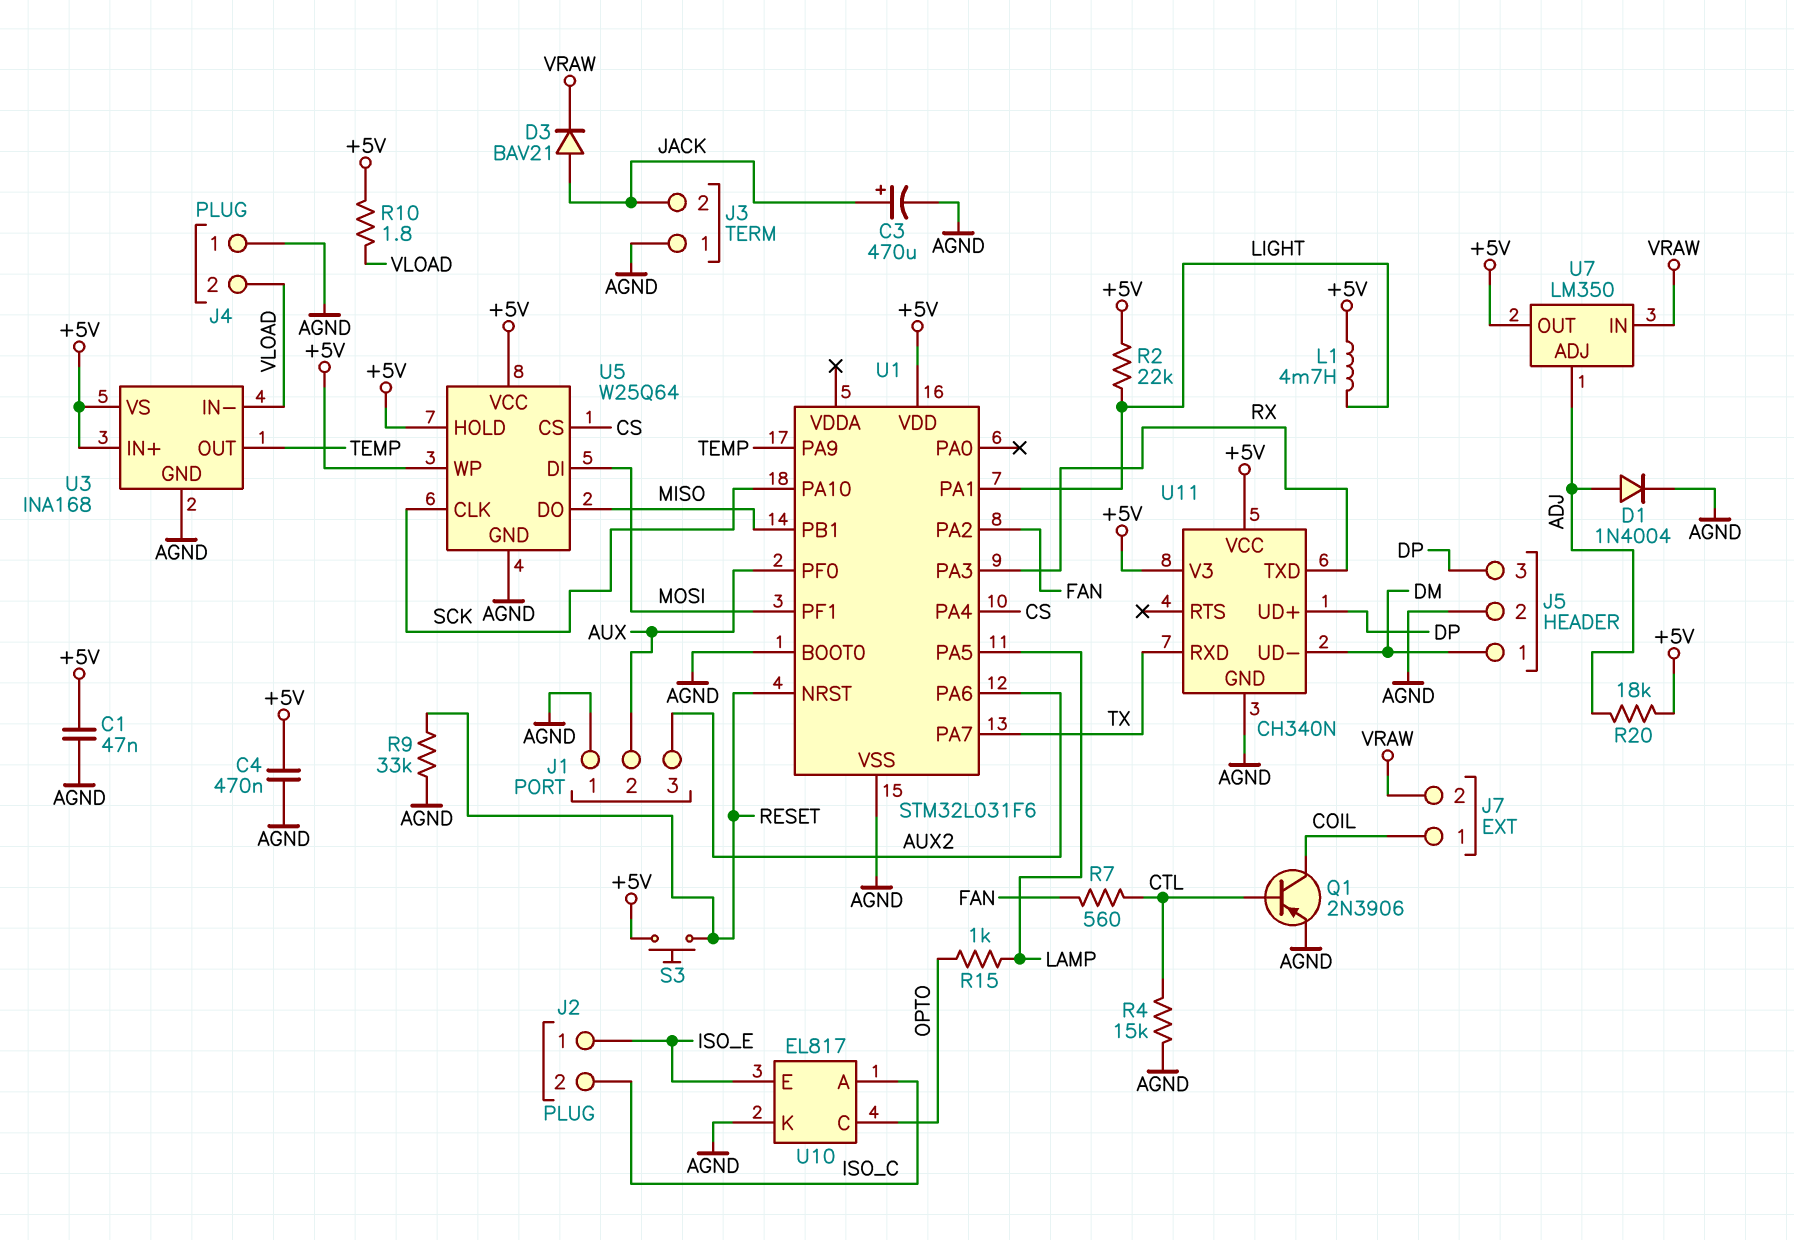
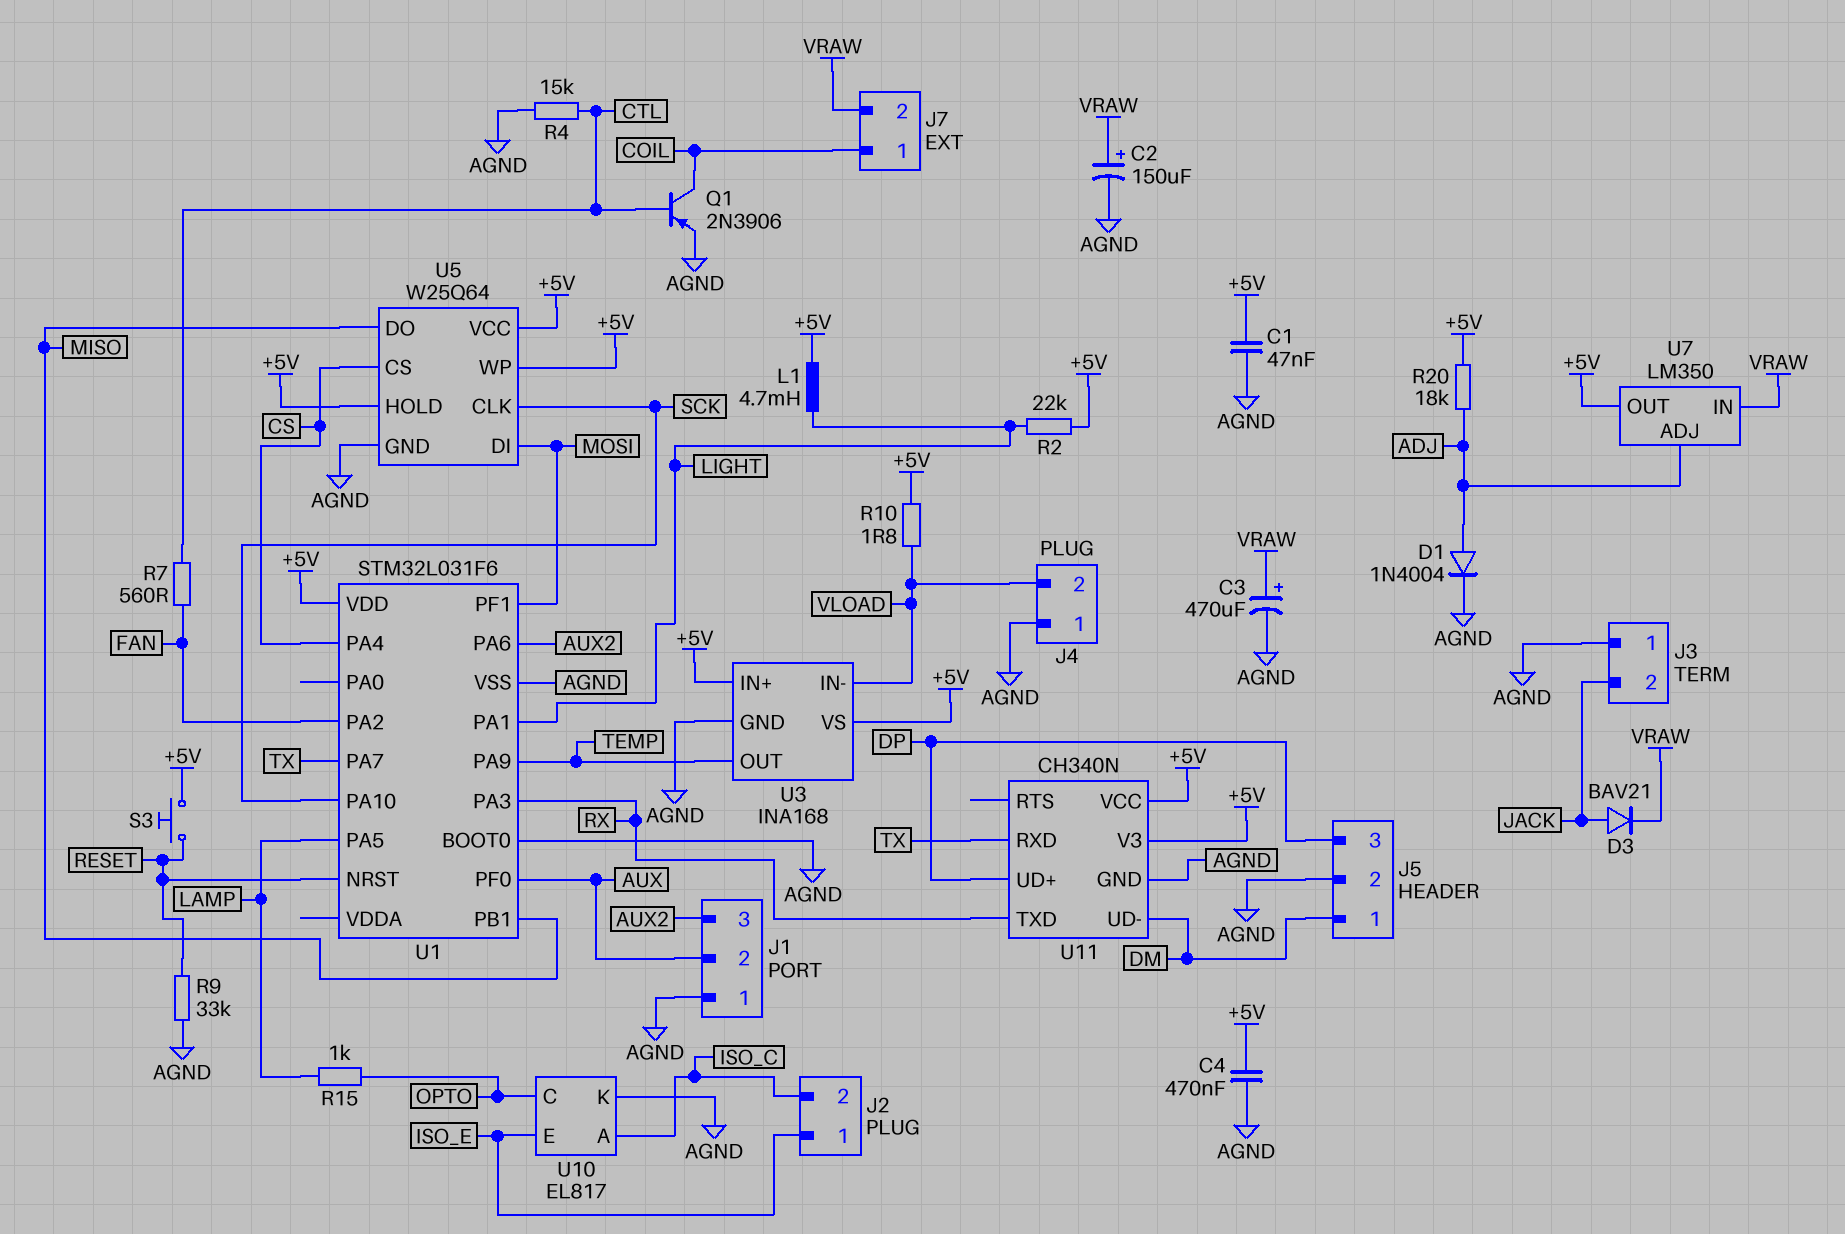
C2: none -> 150uF (plus VRAW, minus AGND)
C3: 470uF (plus JACK, minus AGND) -> 470uF (plus VRAW, minus AGND)

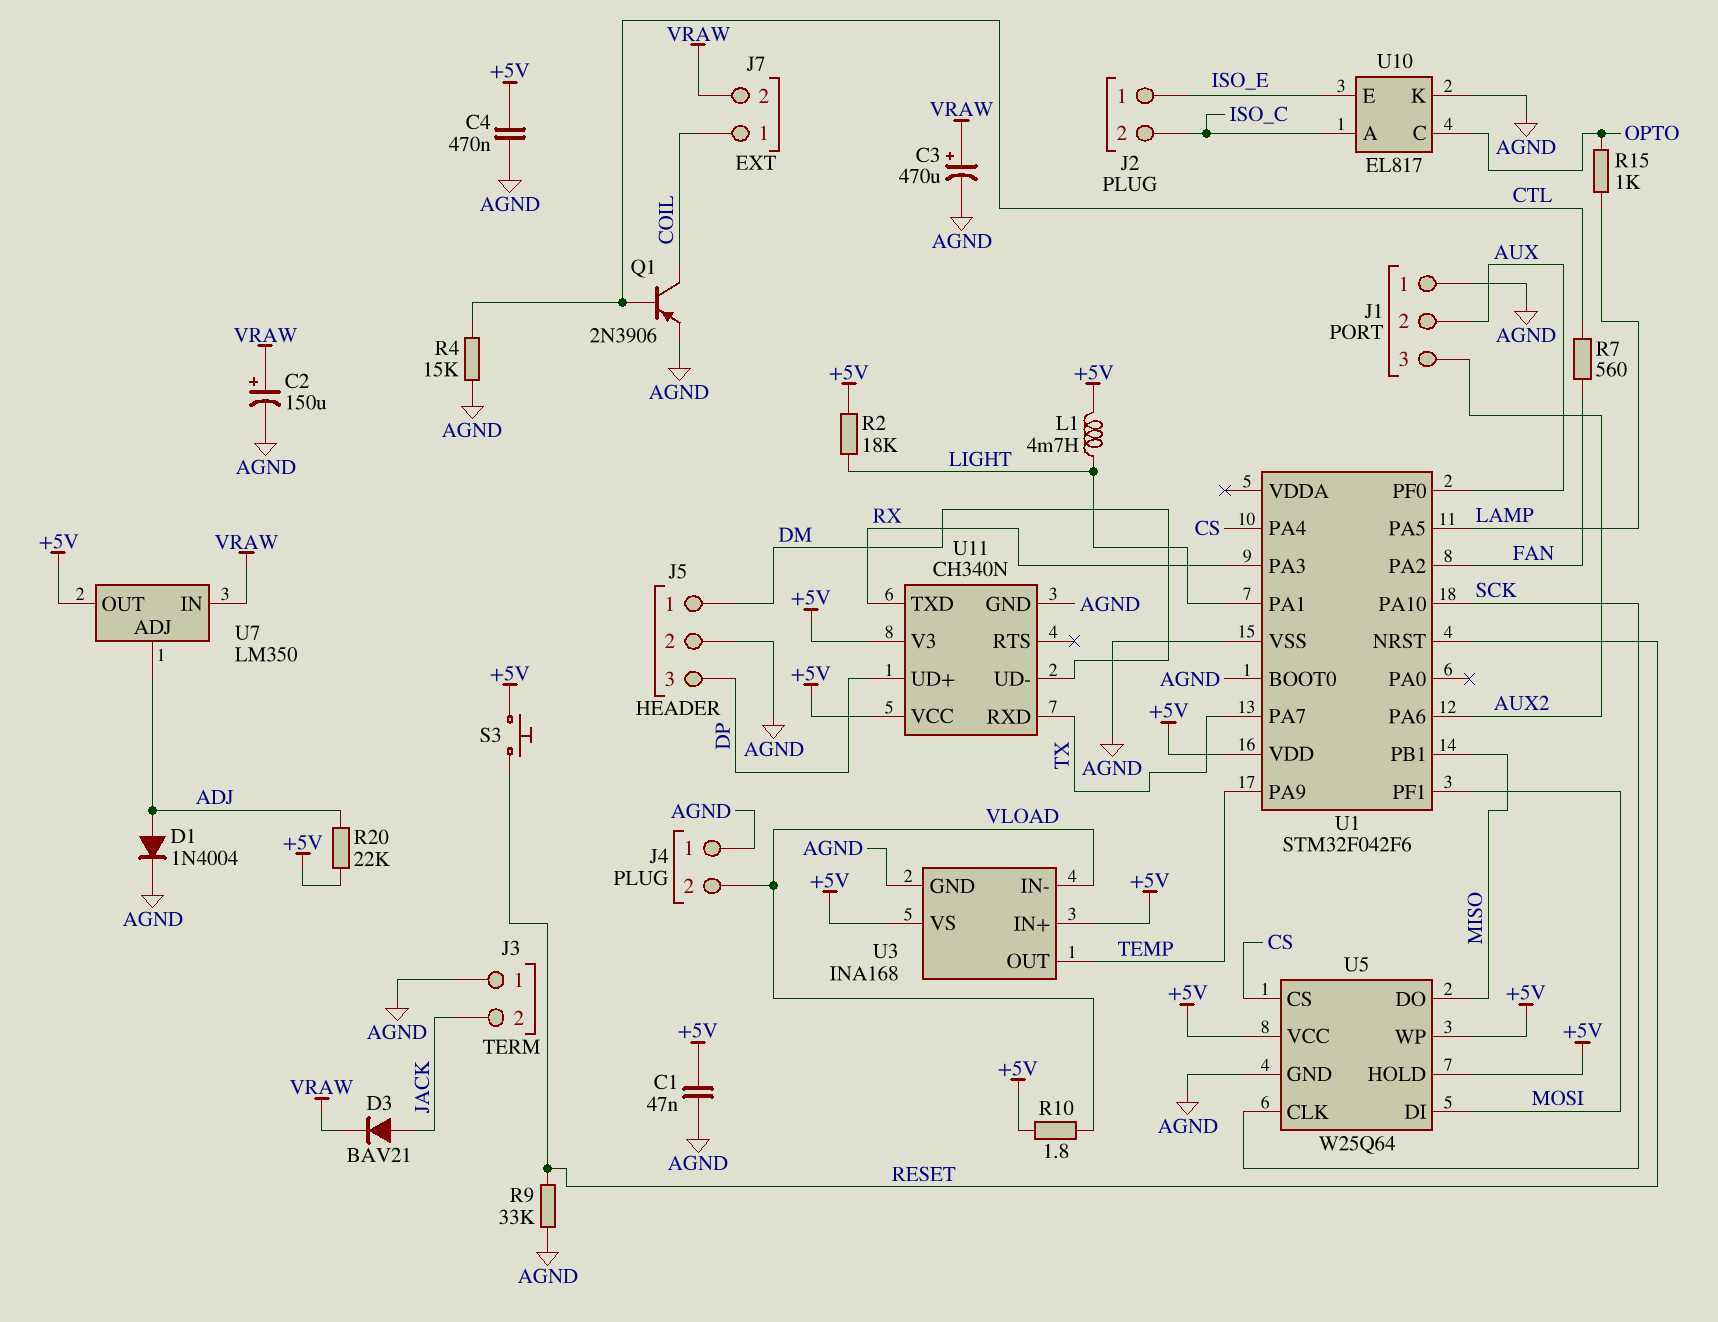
R2: 22k (+5V, LIGHT) -> 18k (+5V, LIGHT)
R20: 18k (+5V, ADJ) -> 22k (+5V, ADJ)
U1: STM32L031F6 -> STM32F042F6

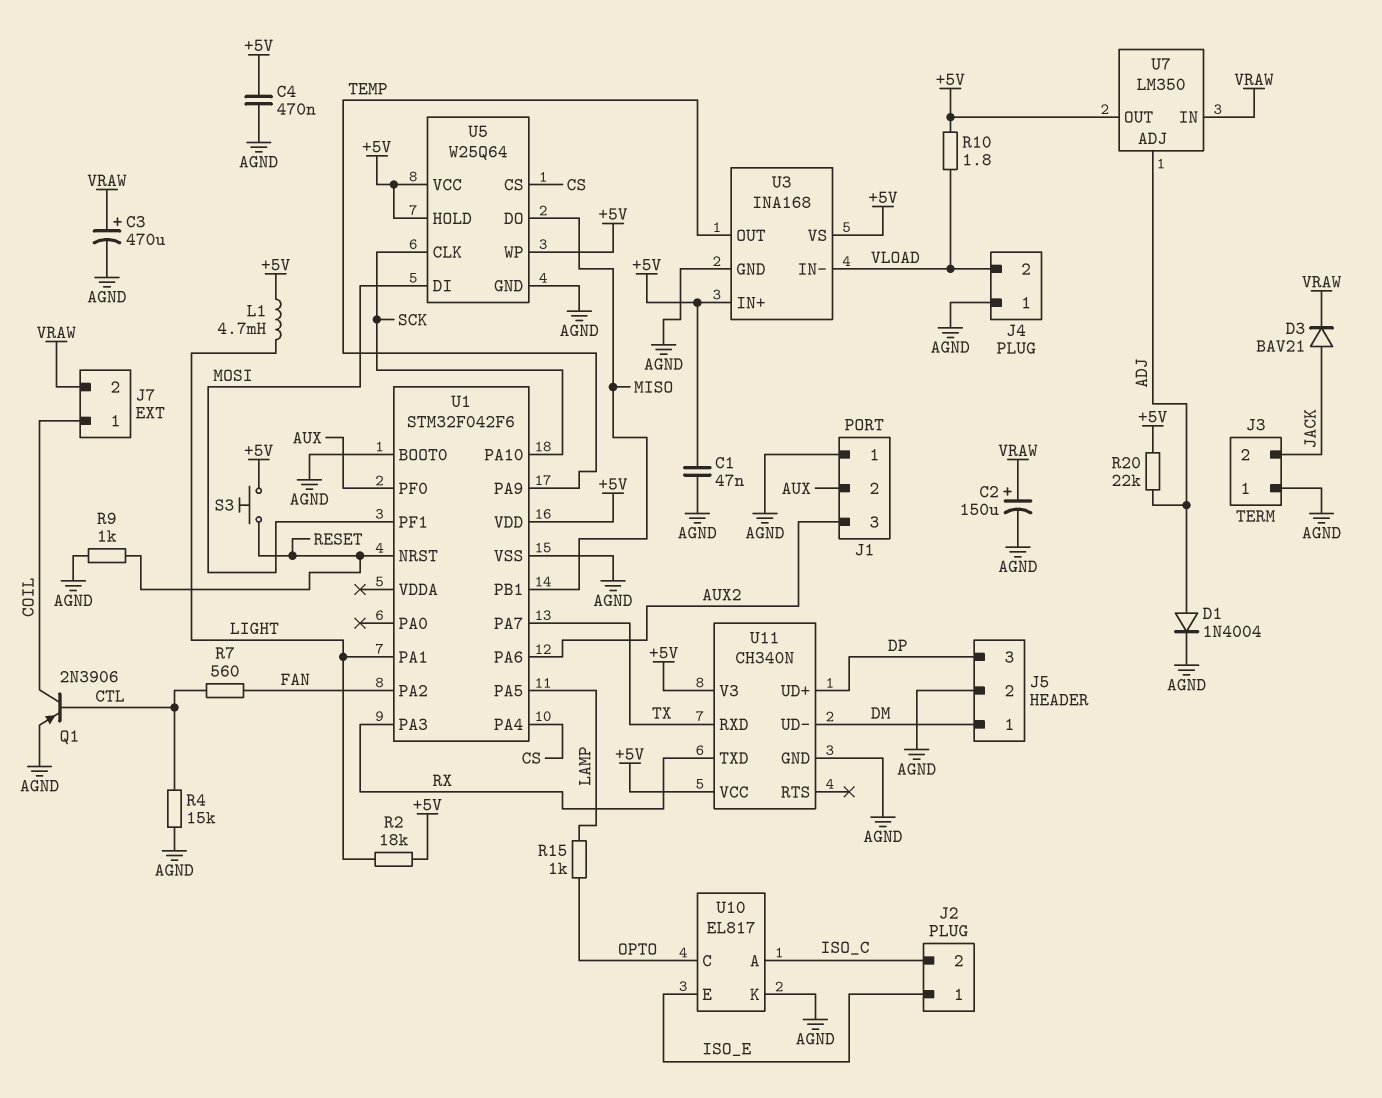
R9: 33k (AGND, RESET) -> 1k (AGND, RESET)

